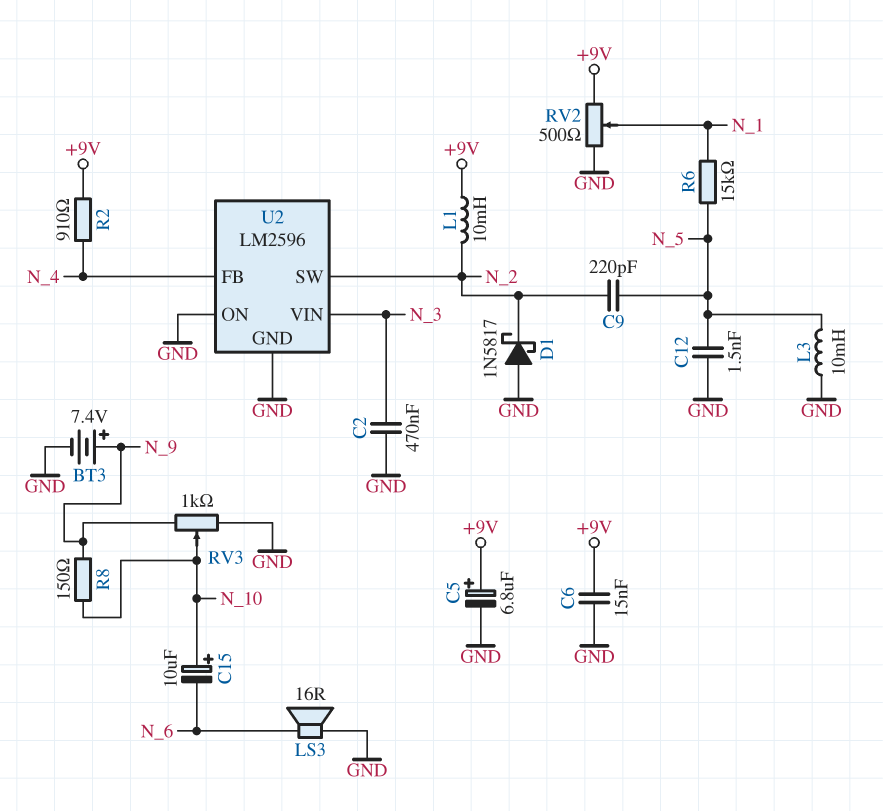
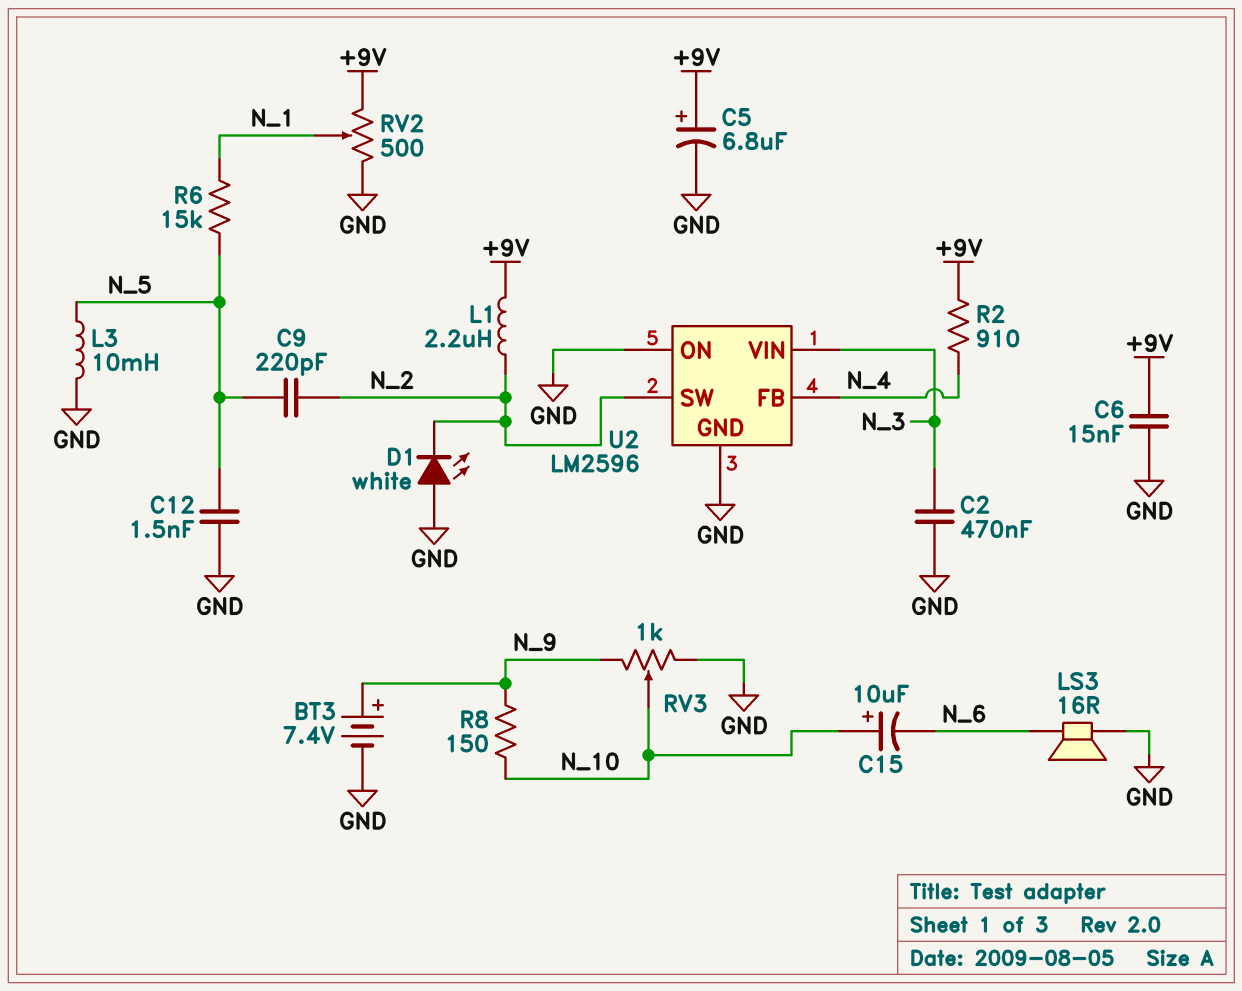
D1: schottky 1N5817 (A GND, K N_2) -> LED white (A GND, K N_2)
L1: 10mH (+9V, N_2) -> 2.2uH (+9V, N_2)

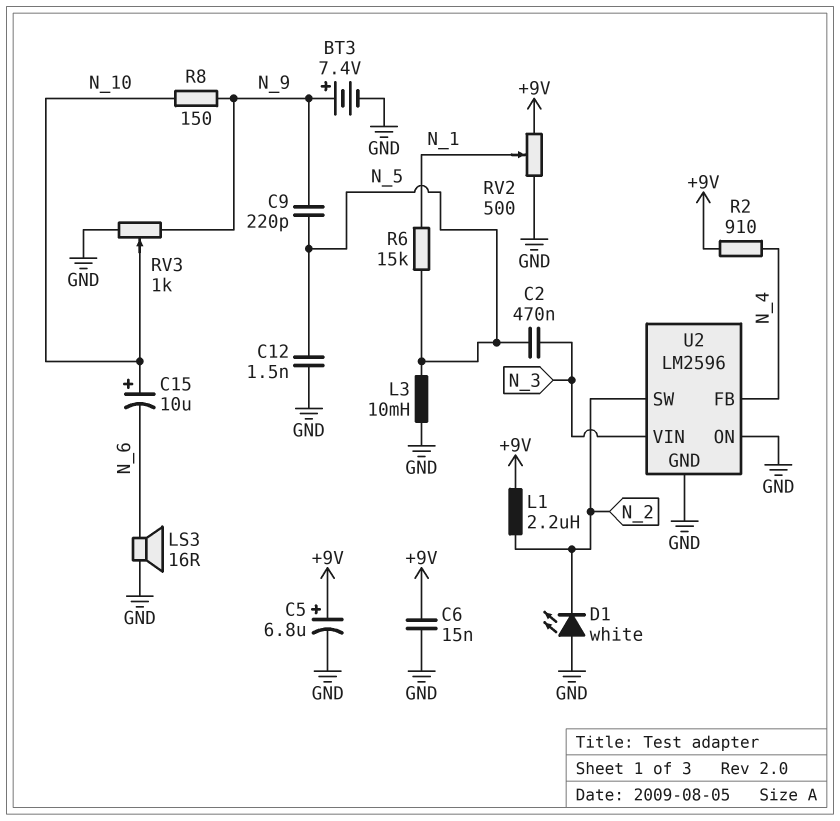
C2: 470nF (GND, N_3) -> 470nF (N_3, N_5)
C9: 220pF (N_2, N_5) -> 220pF (N_5, N_9)

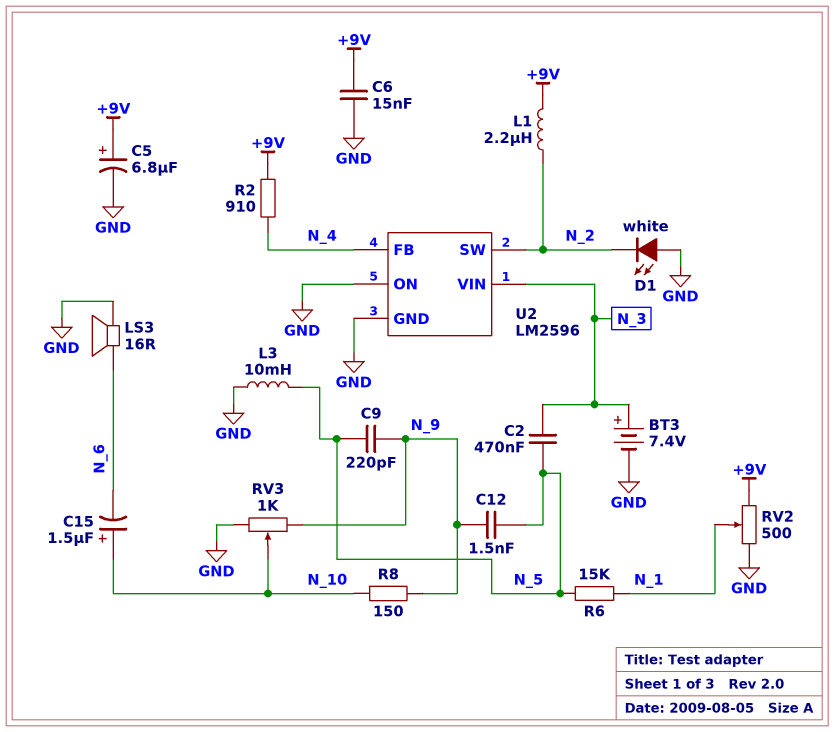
BT3: 7.4V (plus N_9, minus GND) -> 7.4V (plus N_3, minus GND)
C12: 1.5nF (GND, N_5) -> 1.5nF (N_5, N_9)
C15: 10uF (plus N_10, minus N_6) -> 1.5uF (plus N_10, minus N_6)

